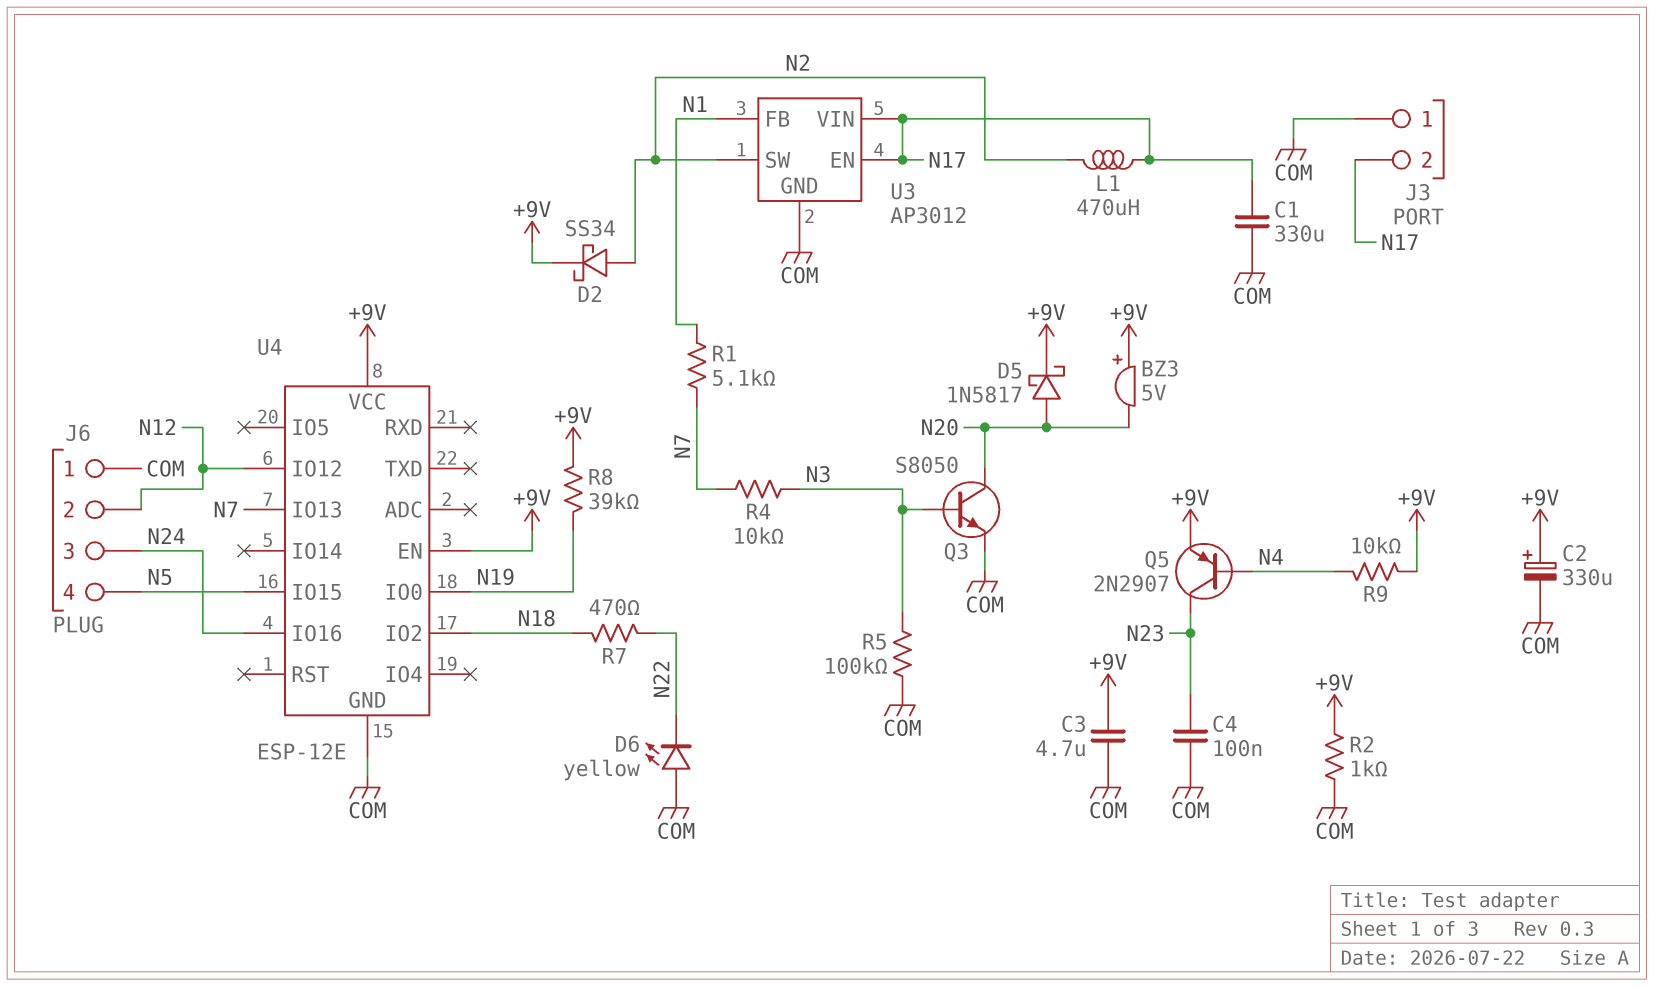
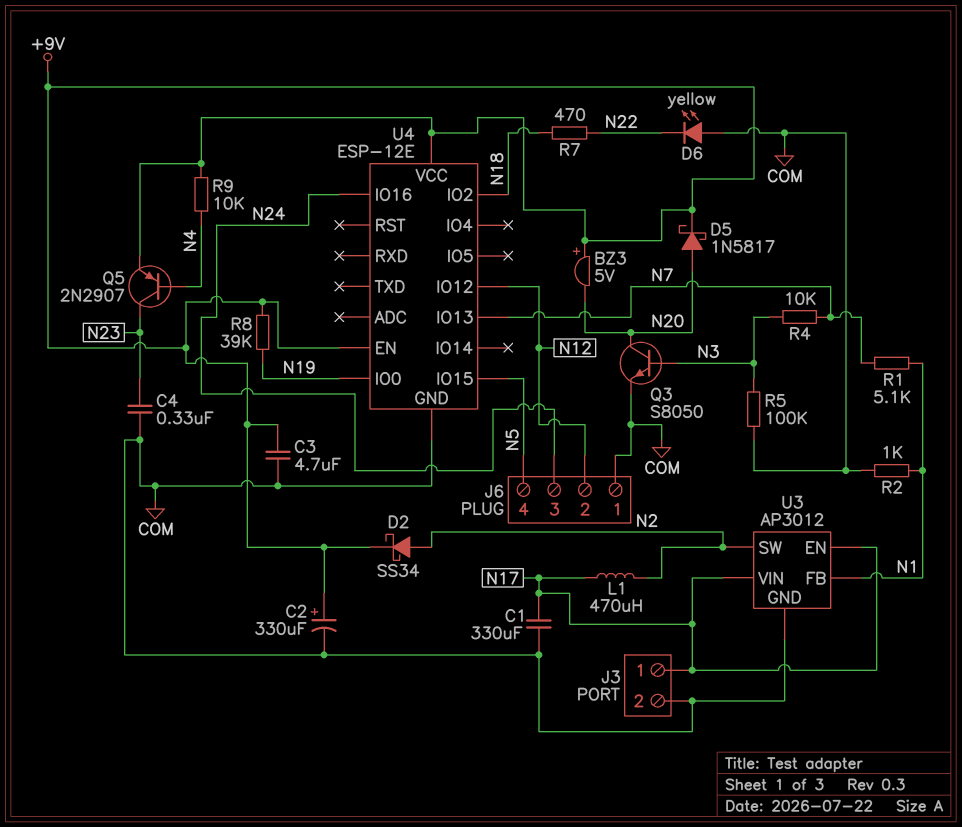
C4: 100nF (COM, N23) -> 330nF (COM, N23)
J3 pin 1: COM -> N17
J3 pin 2: N17 -> COM
R2: 1k (+9V, COM) -> 1k (COM, N1)

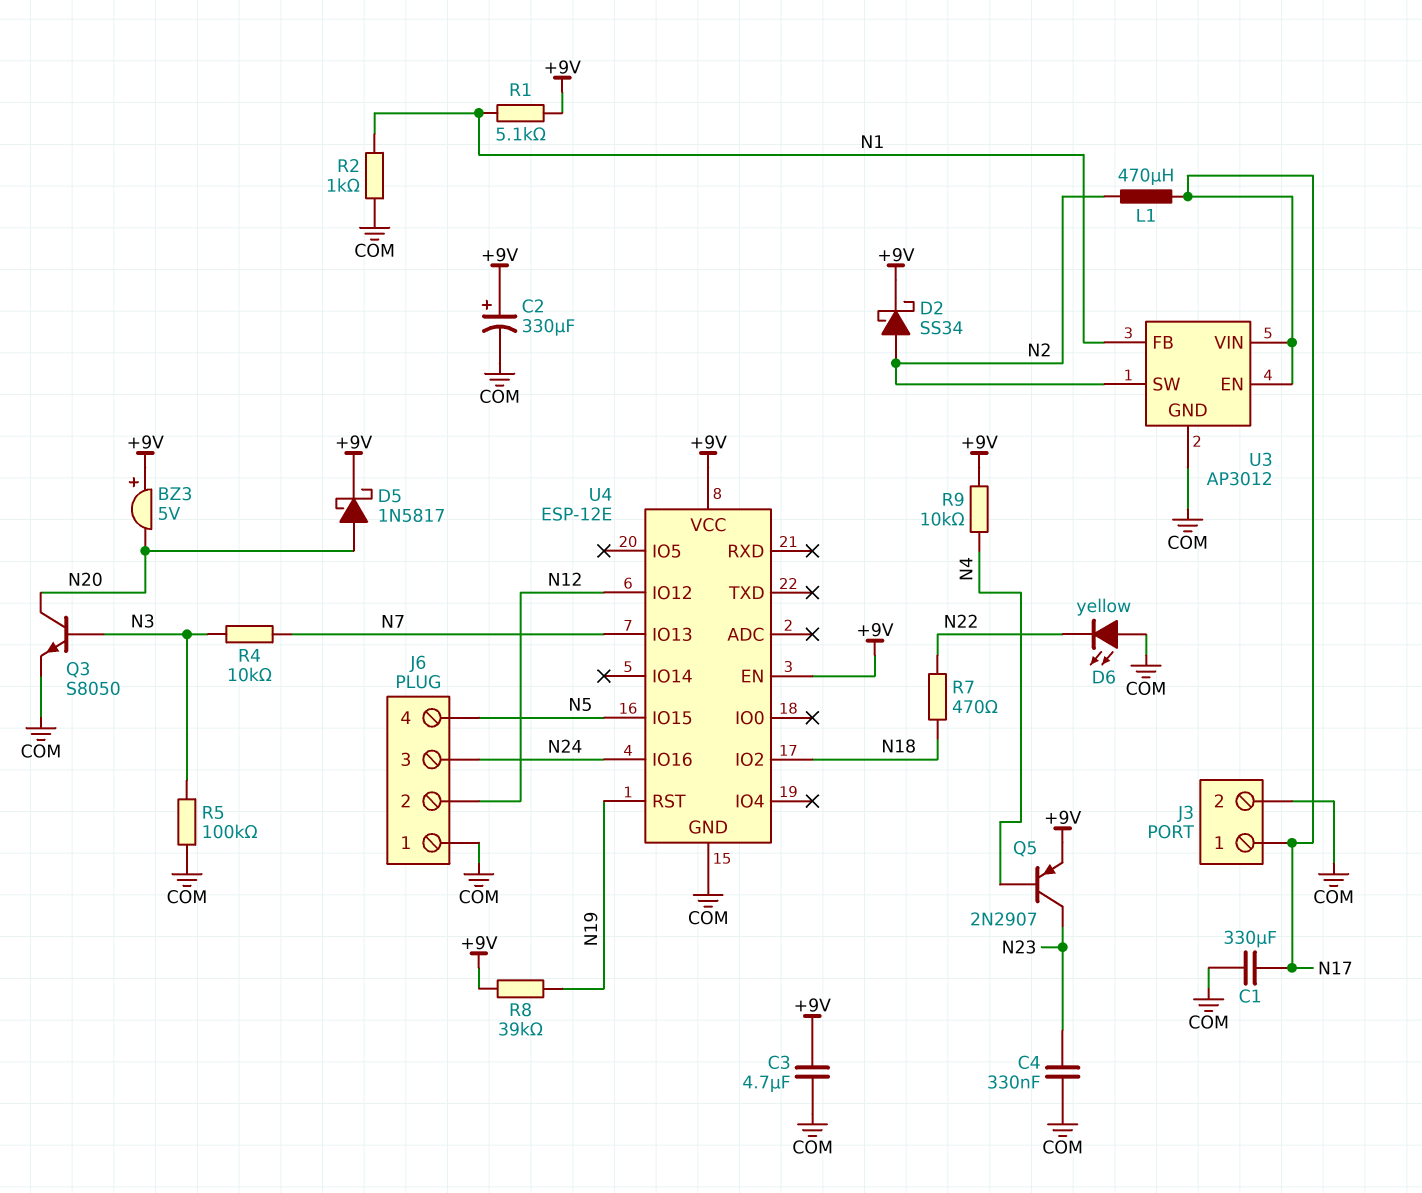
R1: 5.1k (N1, N7) -> 5.1k (+9V, N1)
U4 pin IO0: N19 -> none
U4 pin RST: none -> N19

